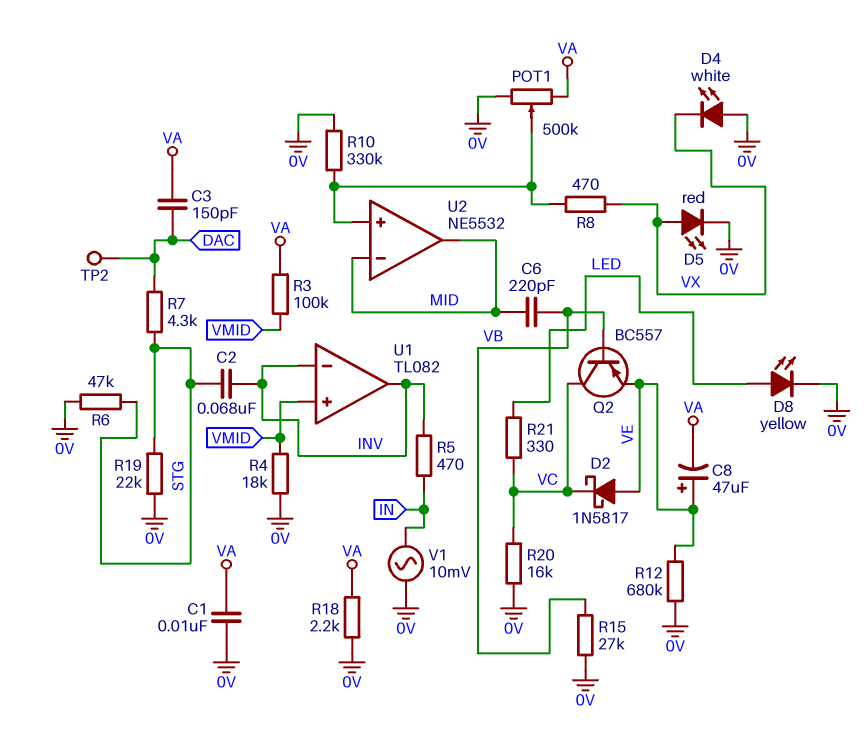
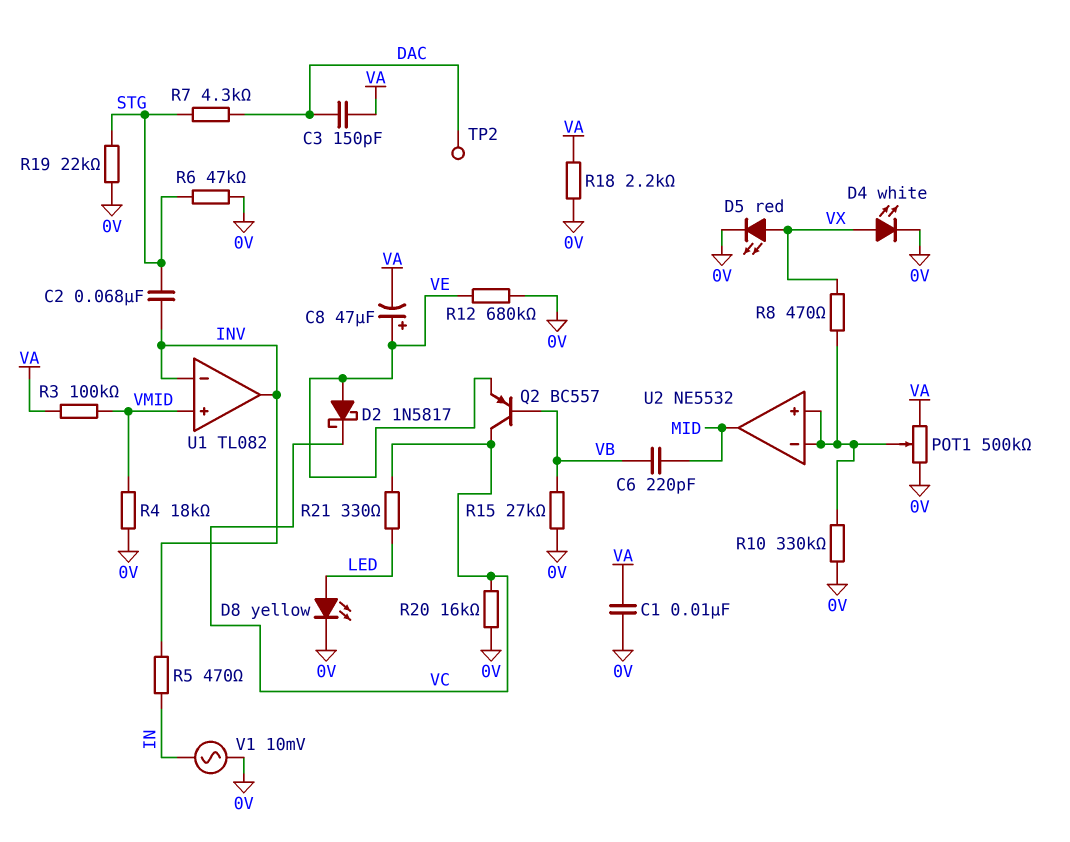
D4: LED white (A 0V, K VX) -> LED white (A VX, K 0V)
U2 pin in-: MID -> U2/in+

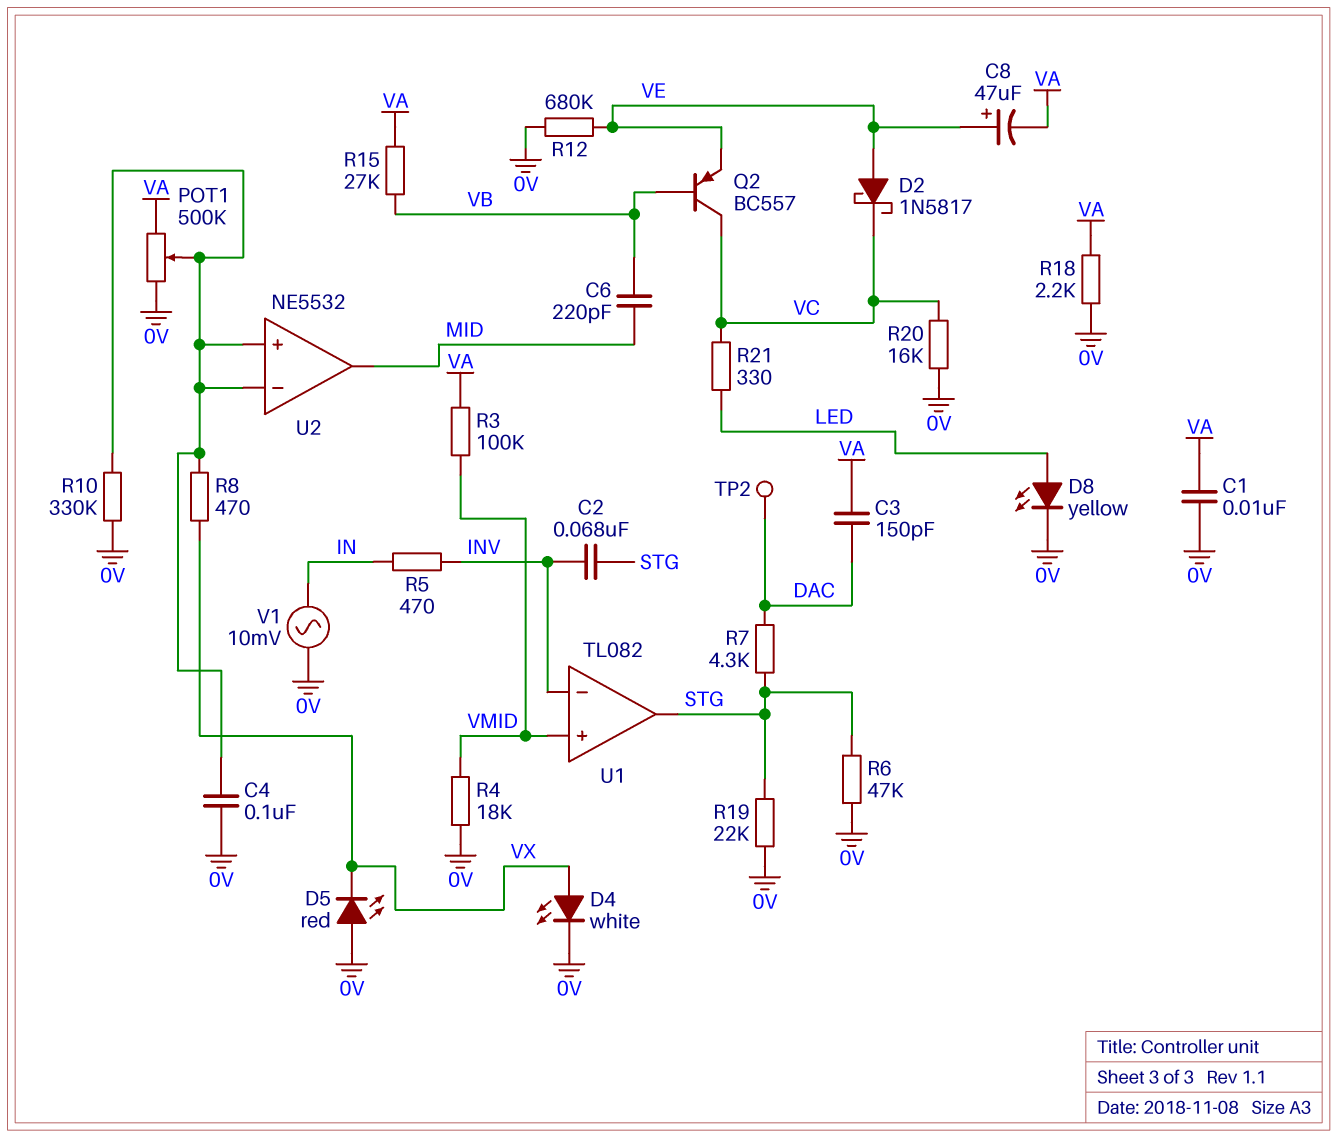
C4: none -> 100nF (0V, U2/in+)
D5: LED red (A VX, K 0V) -> LED red (A 0V, K VX)
R15: 27k (0V, VB) -> 27k (VA, VB)
U1 pin out: INV -> STG

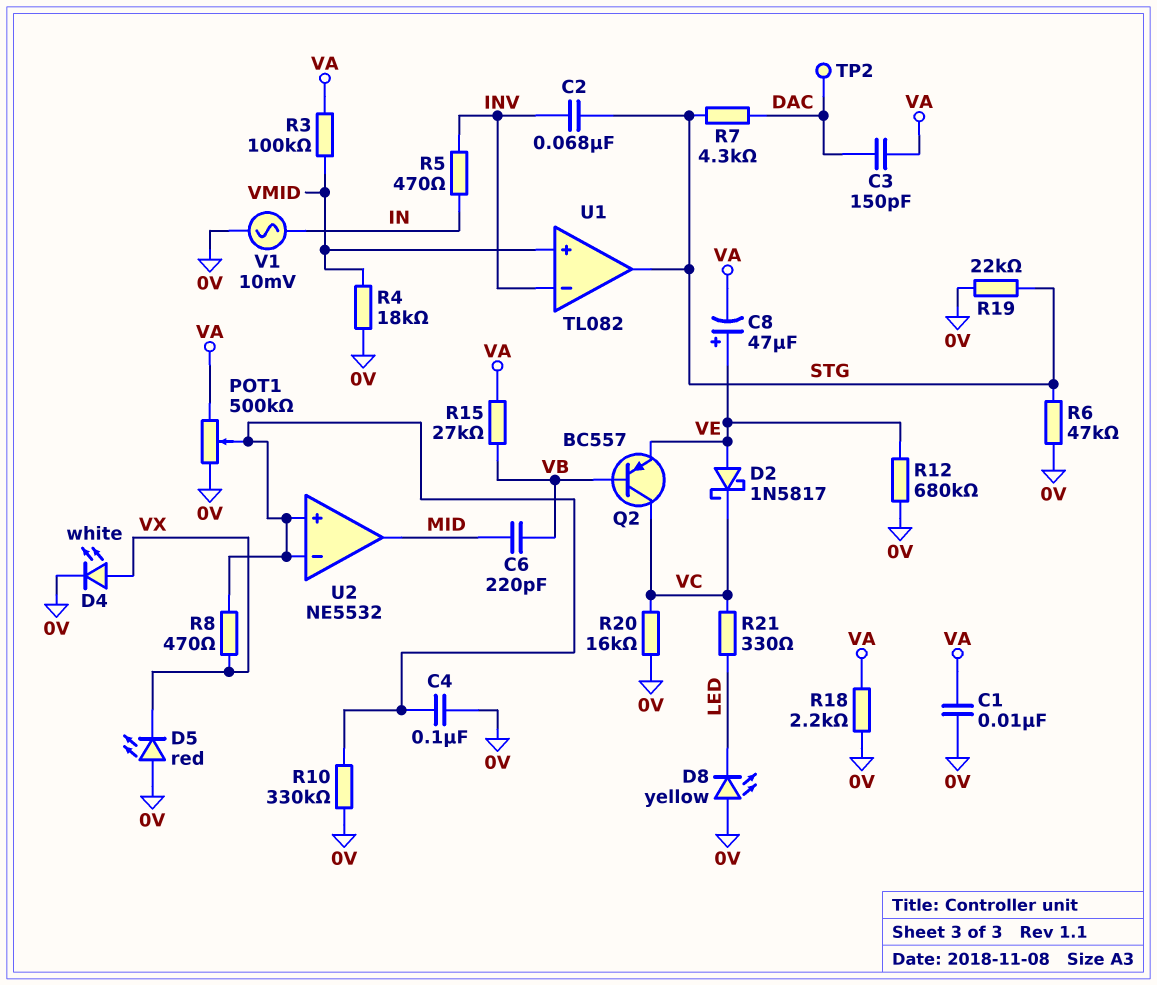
D8: LED yellow (A LED, K 0V) -> LED yellow (A 0V, K LED)

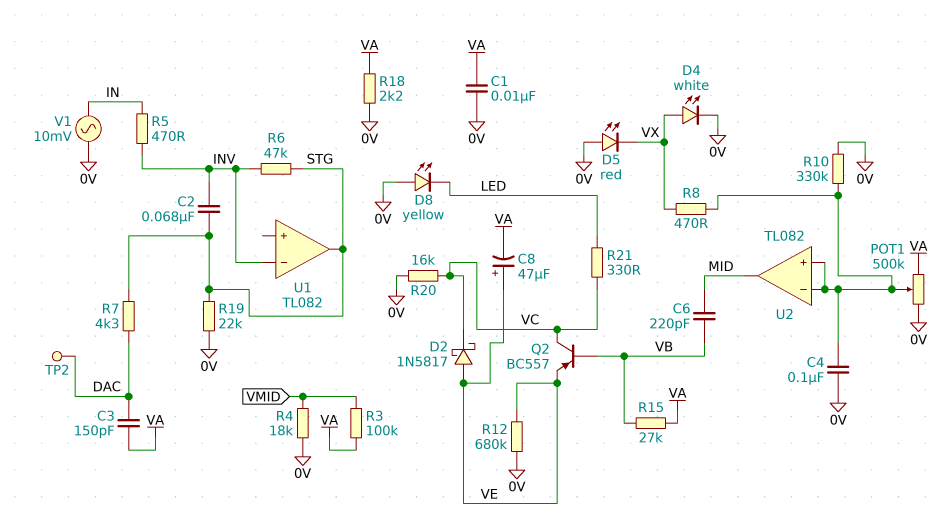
R6: 47k (0V, STG) -> 47k (INV, STG)
U1 pin in+: VMID -> none
U2: NE5532 -> TL082

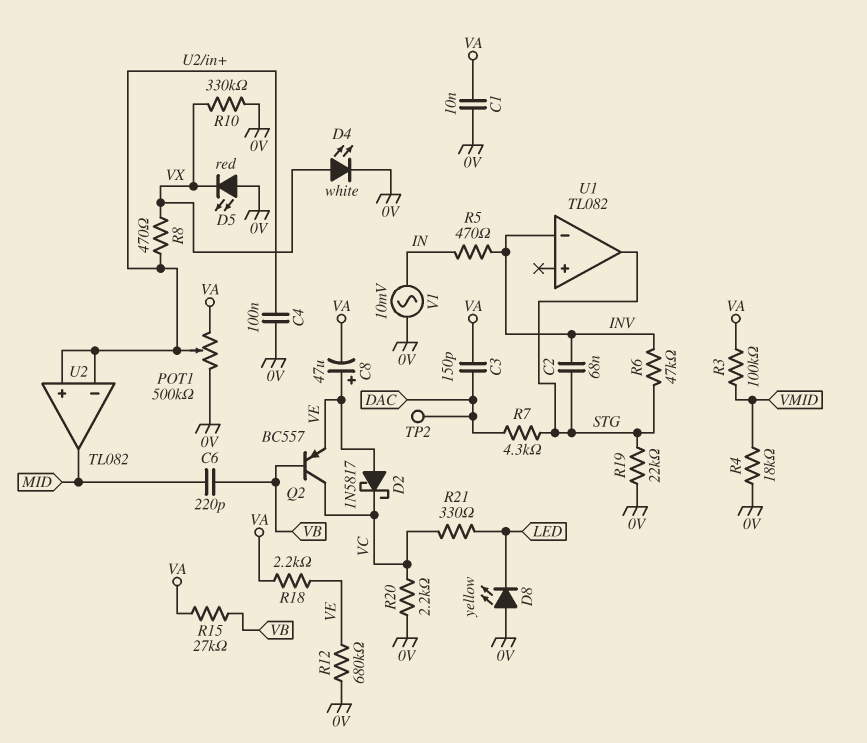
R10: 330k (0V, U2/in+) -> 330k (0V, VX)
R18: 2.2k (0V, VA) -> 2.2k (VA, VE)
R20: 16k (0V, VC) -> 2.2k (0V, VC)

